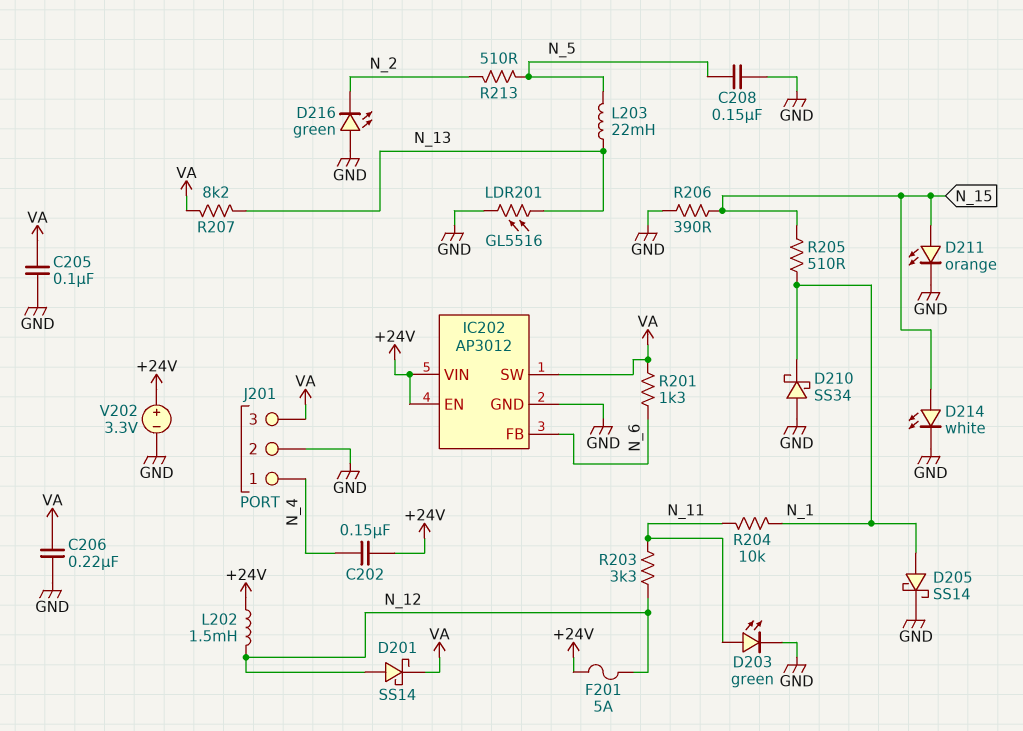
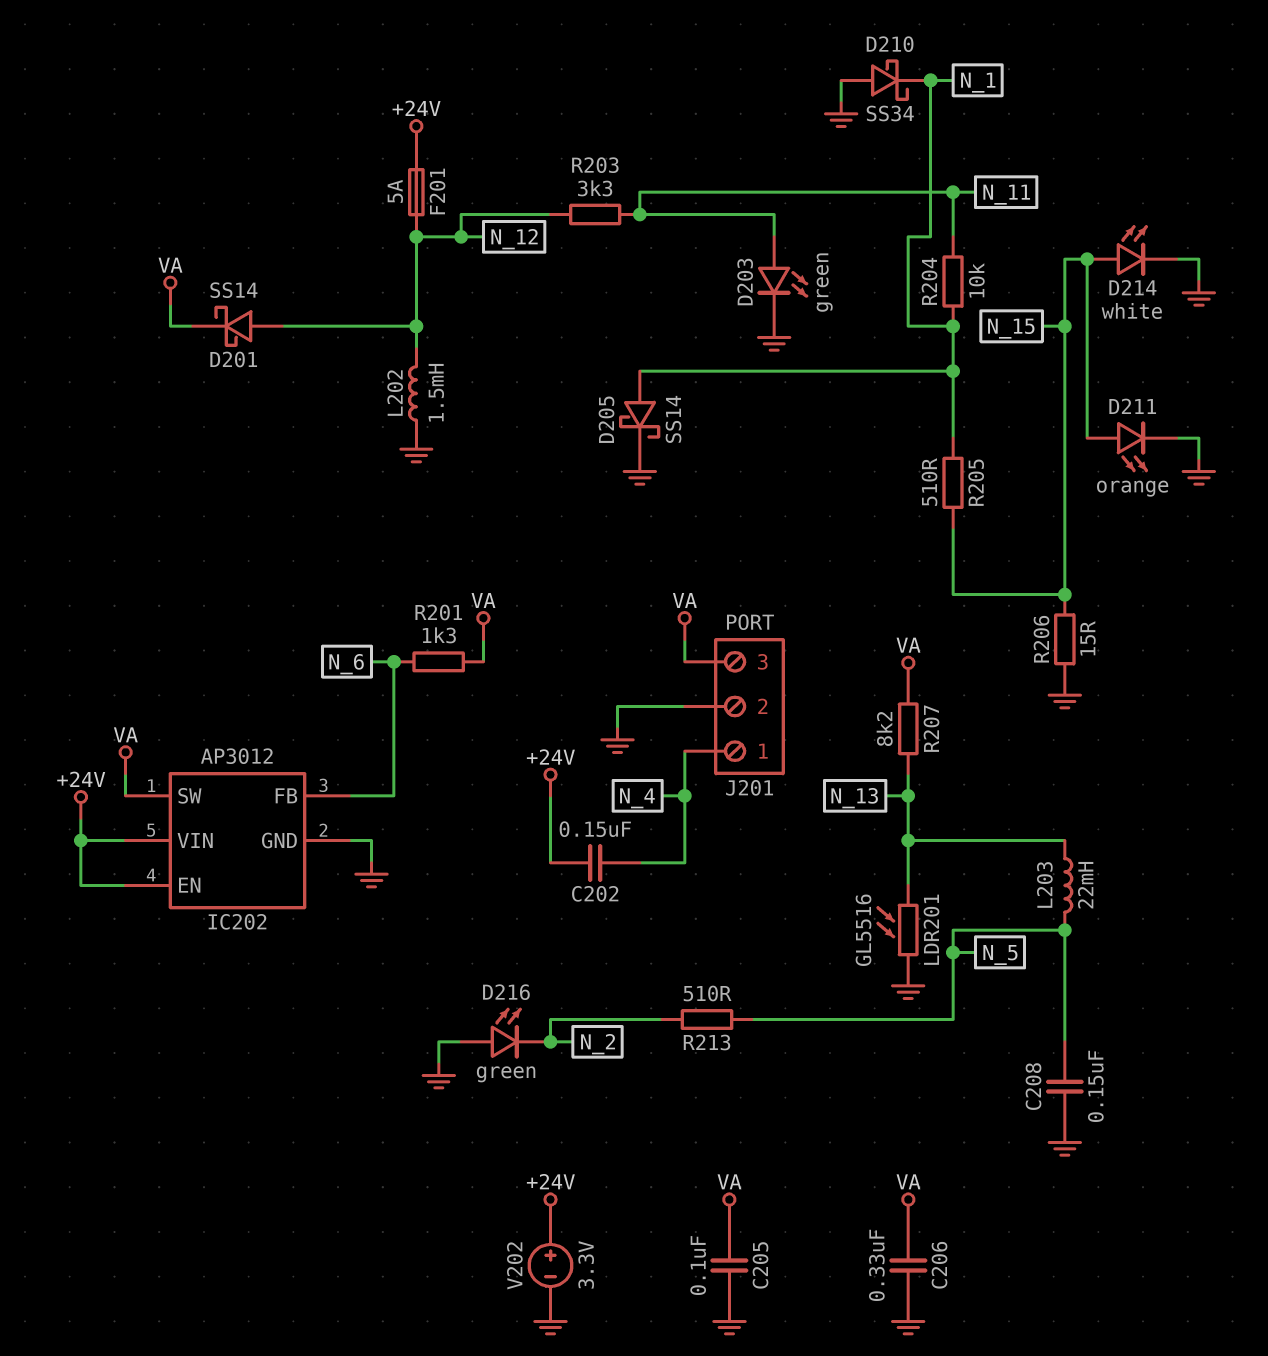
C206: 220nF (GND, VA) -> 330nF (GND, VA)
L202: 1.5mH (+24V, N_12) -> 1.5mH (GND, N_12)
R206: 390 (GND, N_15) -> 15 (GND, N_15)

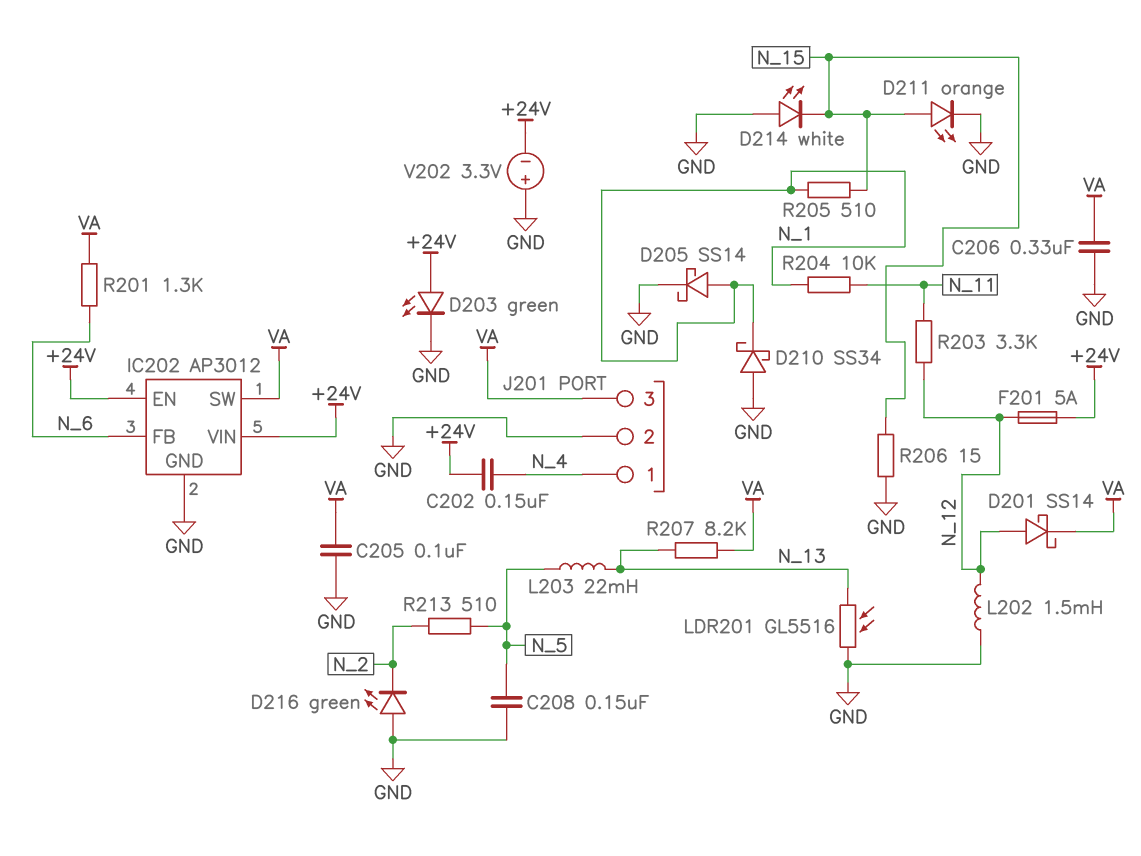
D203: LED green (A N_11, K GND) -> LED green (A +24V, K GND)
D214: LED white (A N_15, K GND) -> LED white (A GND, K N_15)
V202: 3.3V (plus +24V, minus GND) -> 3.3V (plus GND, minus +24V)

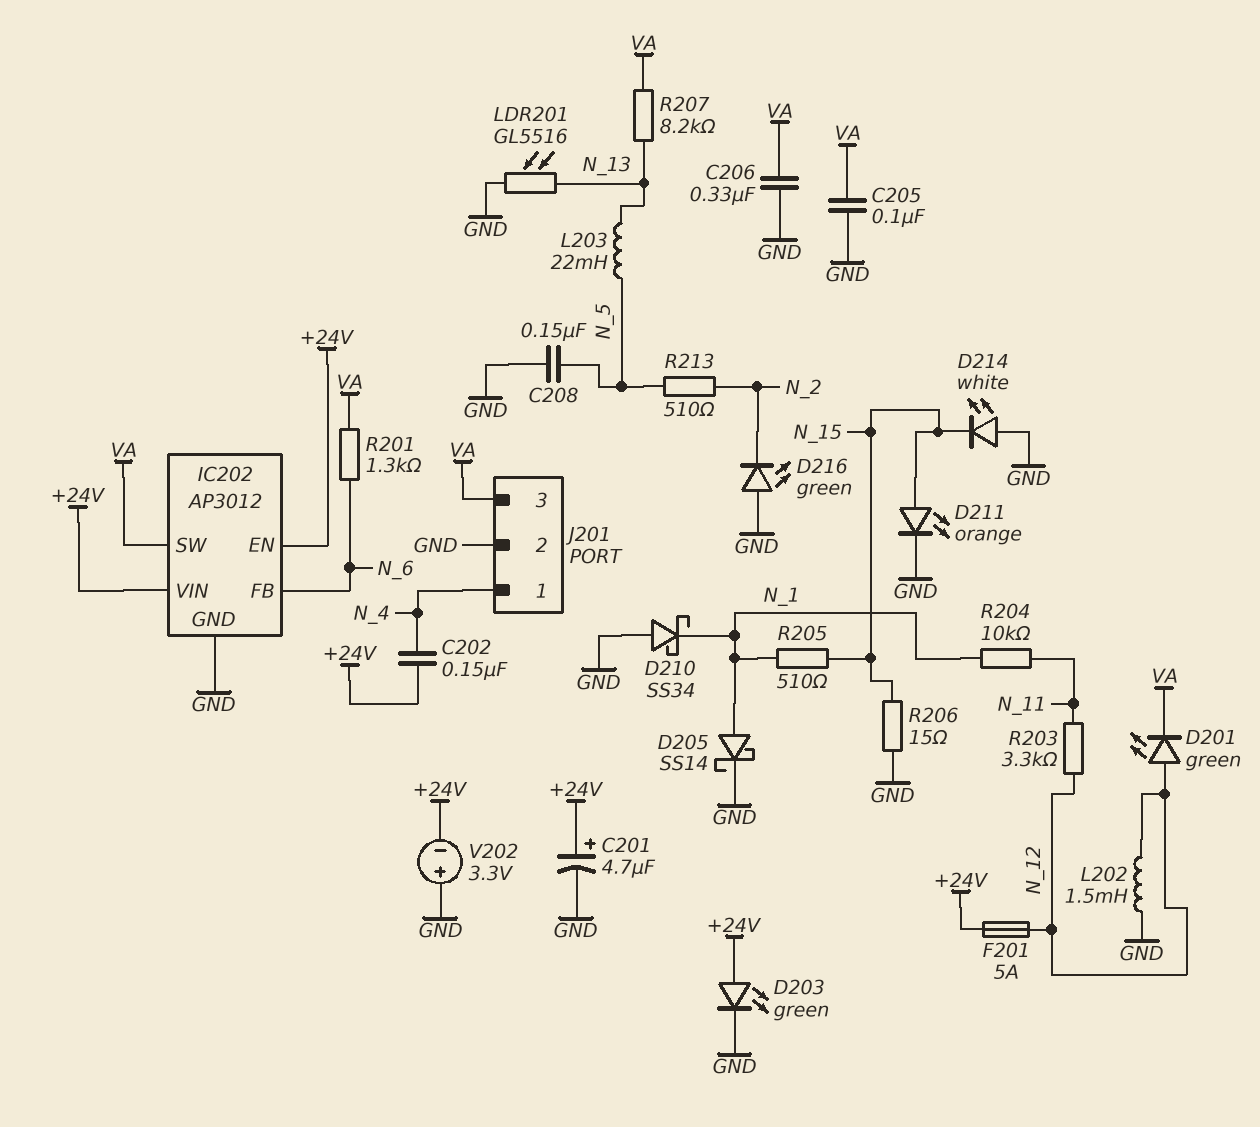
C201: none -> 4.7uF (plus +24V, minus GND)
D201: schottky SS14 (A N_12, K VA) -> LED green (A N_12, K VA)

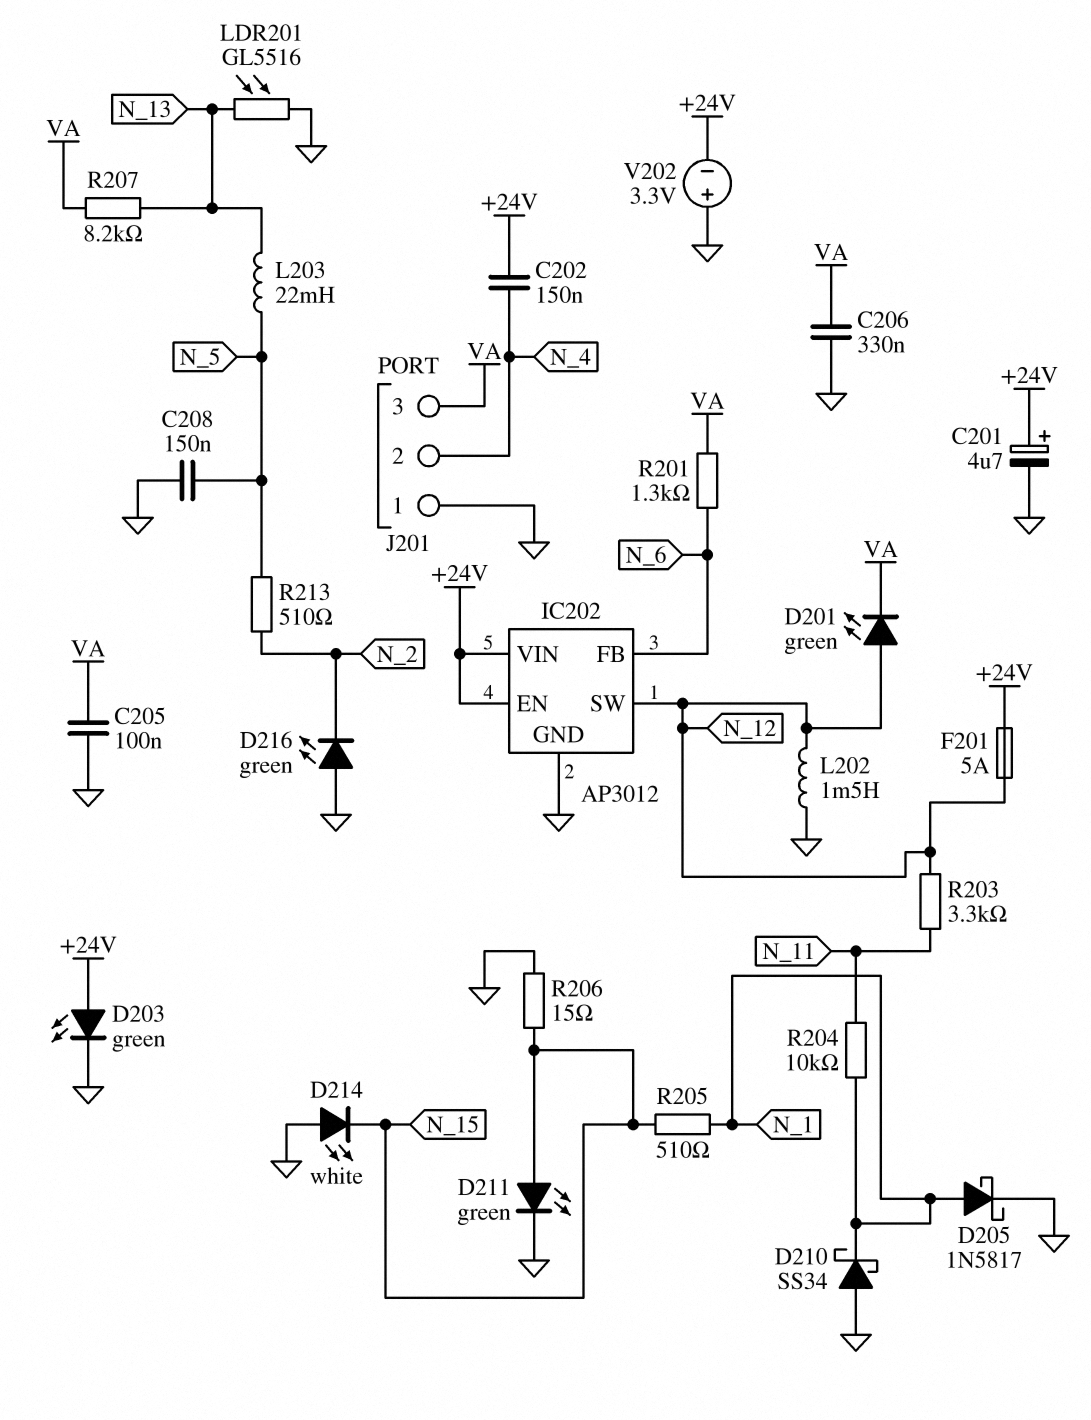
D205: schottky SS14 (A N_1, K GND) -> schottky 1N5817 (A N_1, K GND)
D211: LED orange (A N_15, K GND) -> LED green (A N_15, K GND)
IC202 pin SW: VA -> N_12
J201 pin 1: N_4 -> GND
J201 pin 2: GND -> N_4

